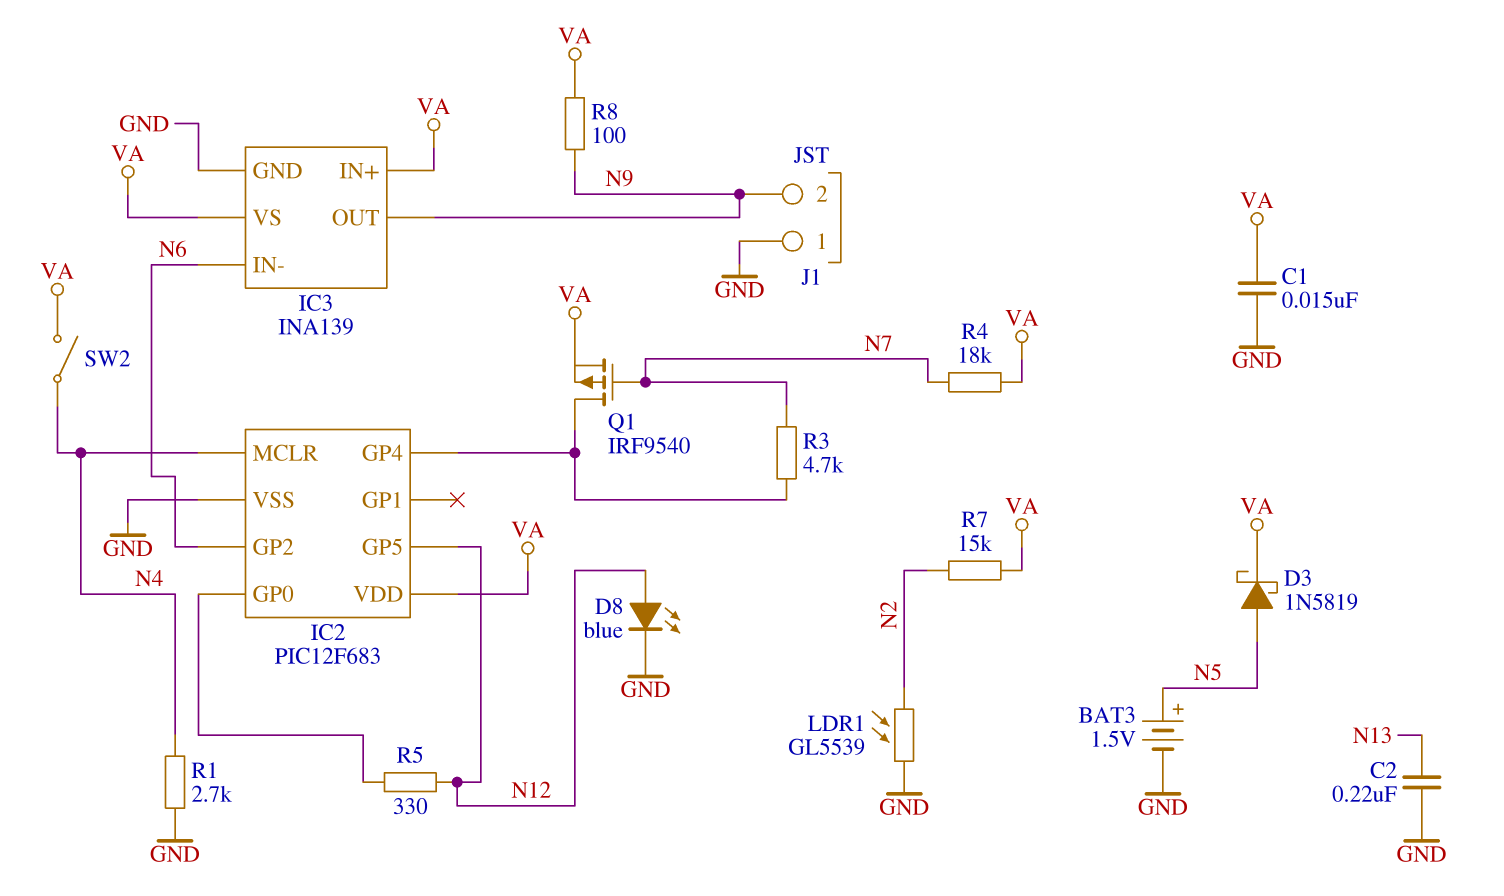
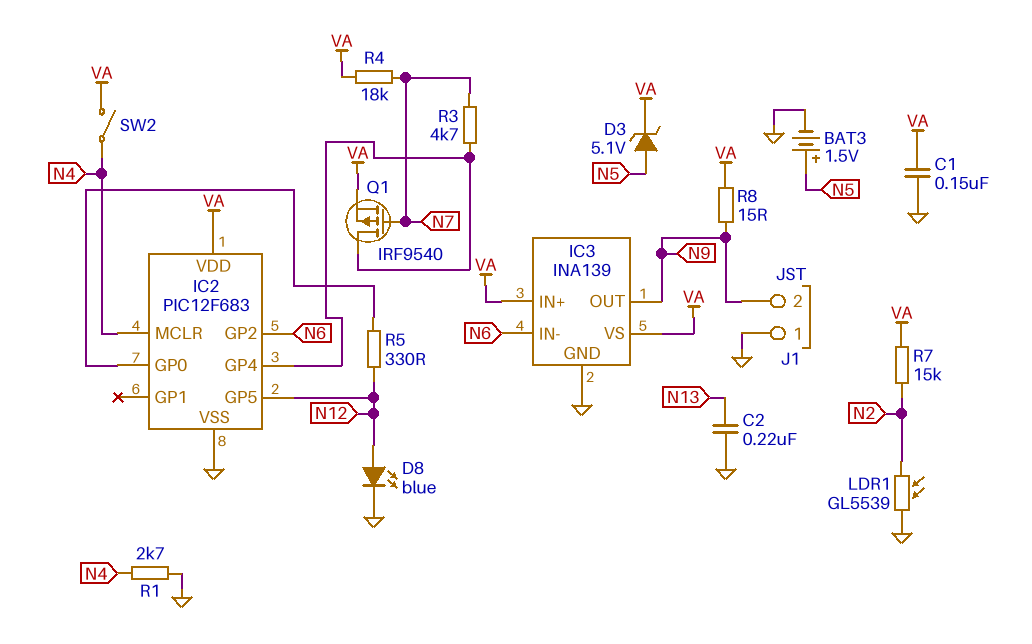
C1: 15nF (GND, VA) -> 150nF (GND, VA)
D3: schottky 1N5819 (A N5, K VA) -> zener 5.1V (A N5, K VA)
R8: 100 (N9, VA) -> 15 (N9, VA)

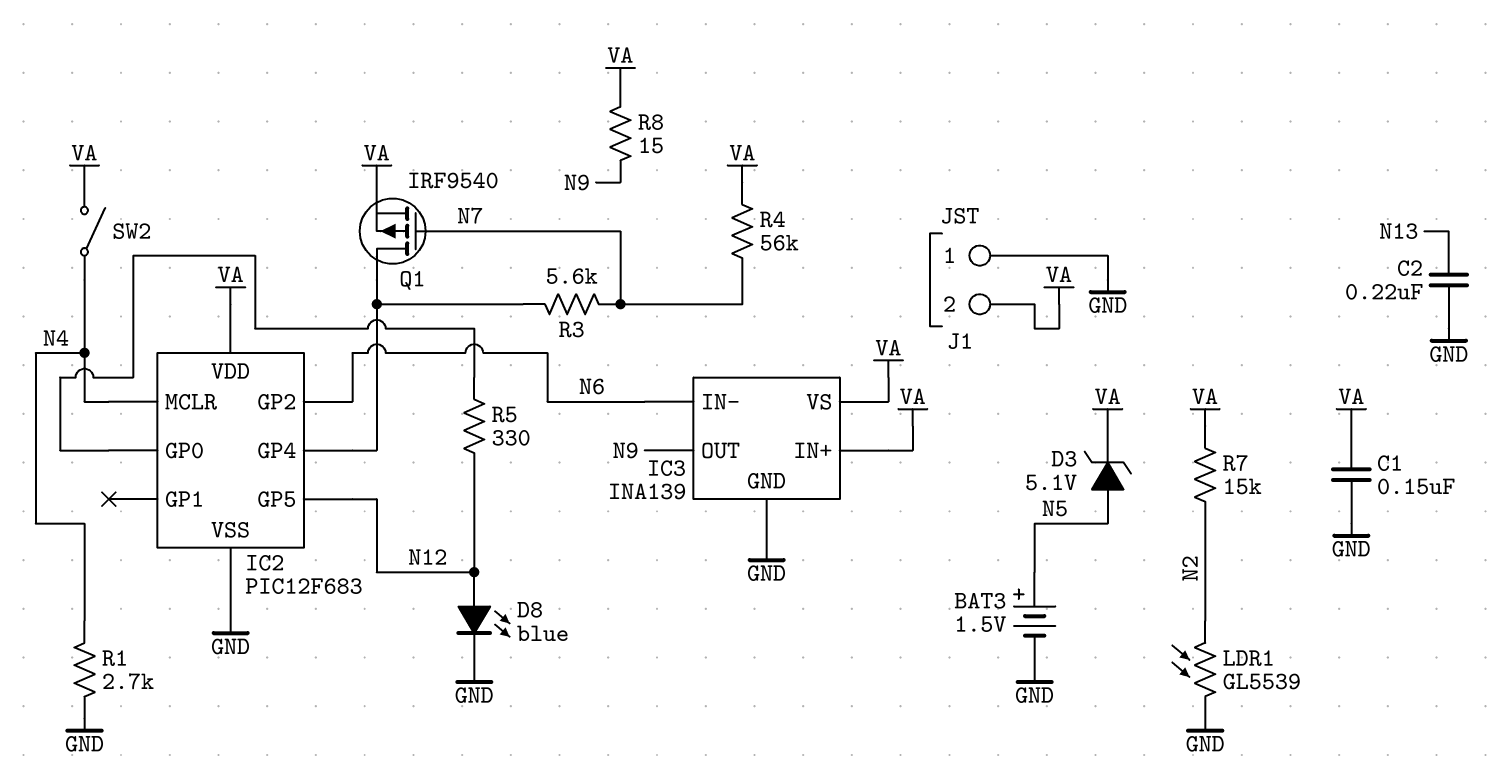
J1 pin 2: N9 -> VA
R3: 4.7k (IC2/GP4, N7) -> 5.6k (IC2/GP4, N7)
R4: 18k (N7, VA) -> 56k (N7, VA)

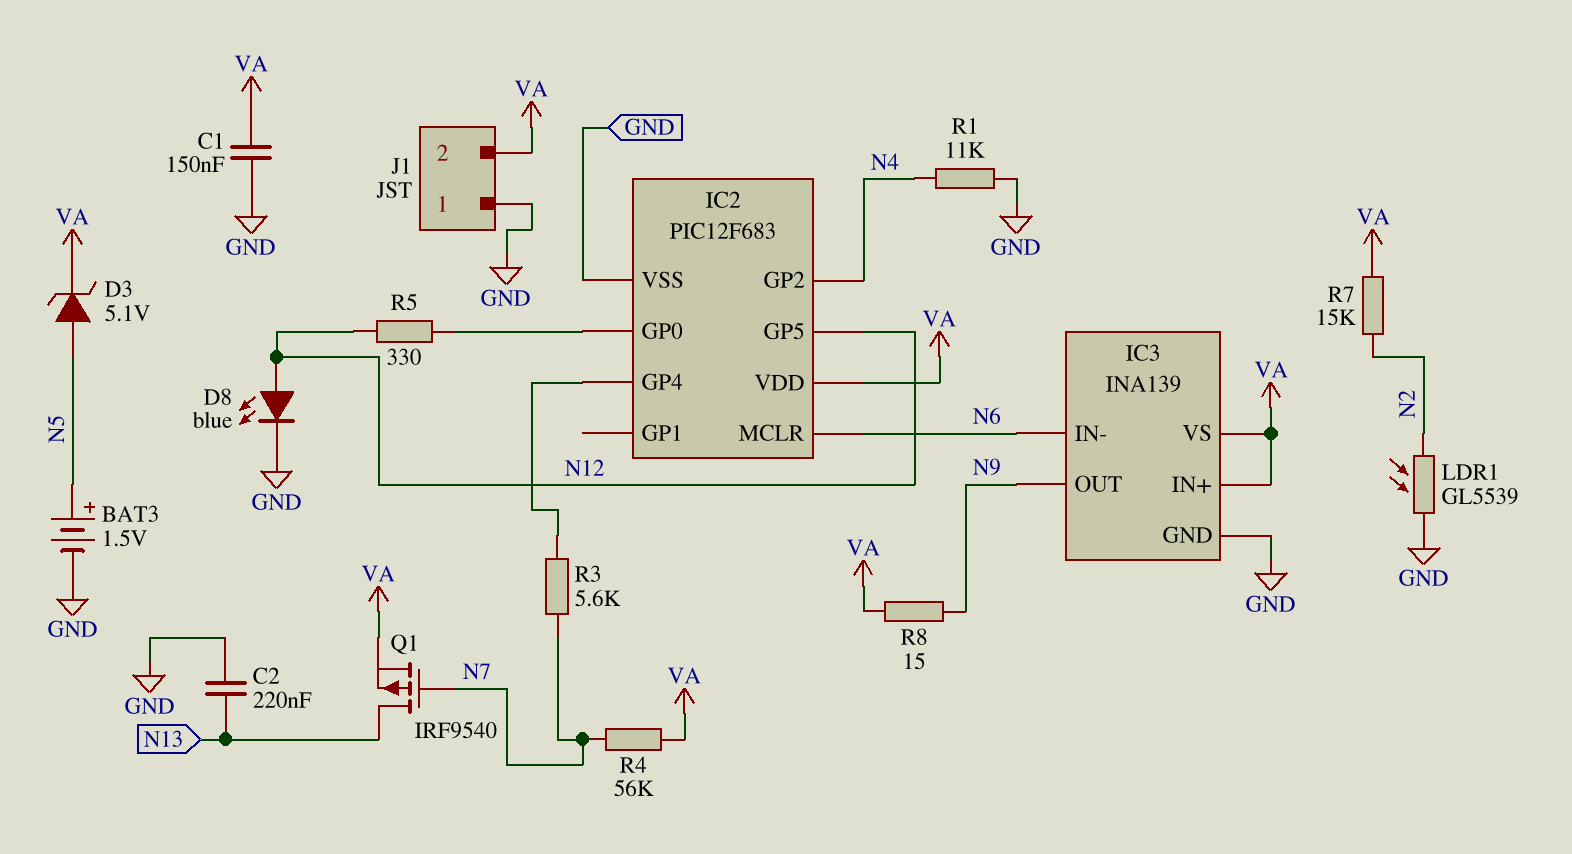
IC2 pin GP2: N6 -> N4
IC2 pin MCLR: N4 -> N6
Q1: PMOS IRF9540 (G N7, D IC2/GP4, S VA) -> PMOS IRF9540 (G N7, D N13, S VA)
R1: 2.7k (GND, N4) -> 11k (GND, N4)
SW2: switch (N4, VA) -> none

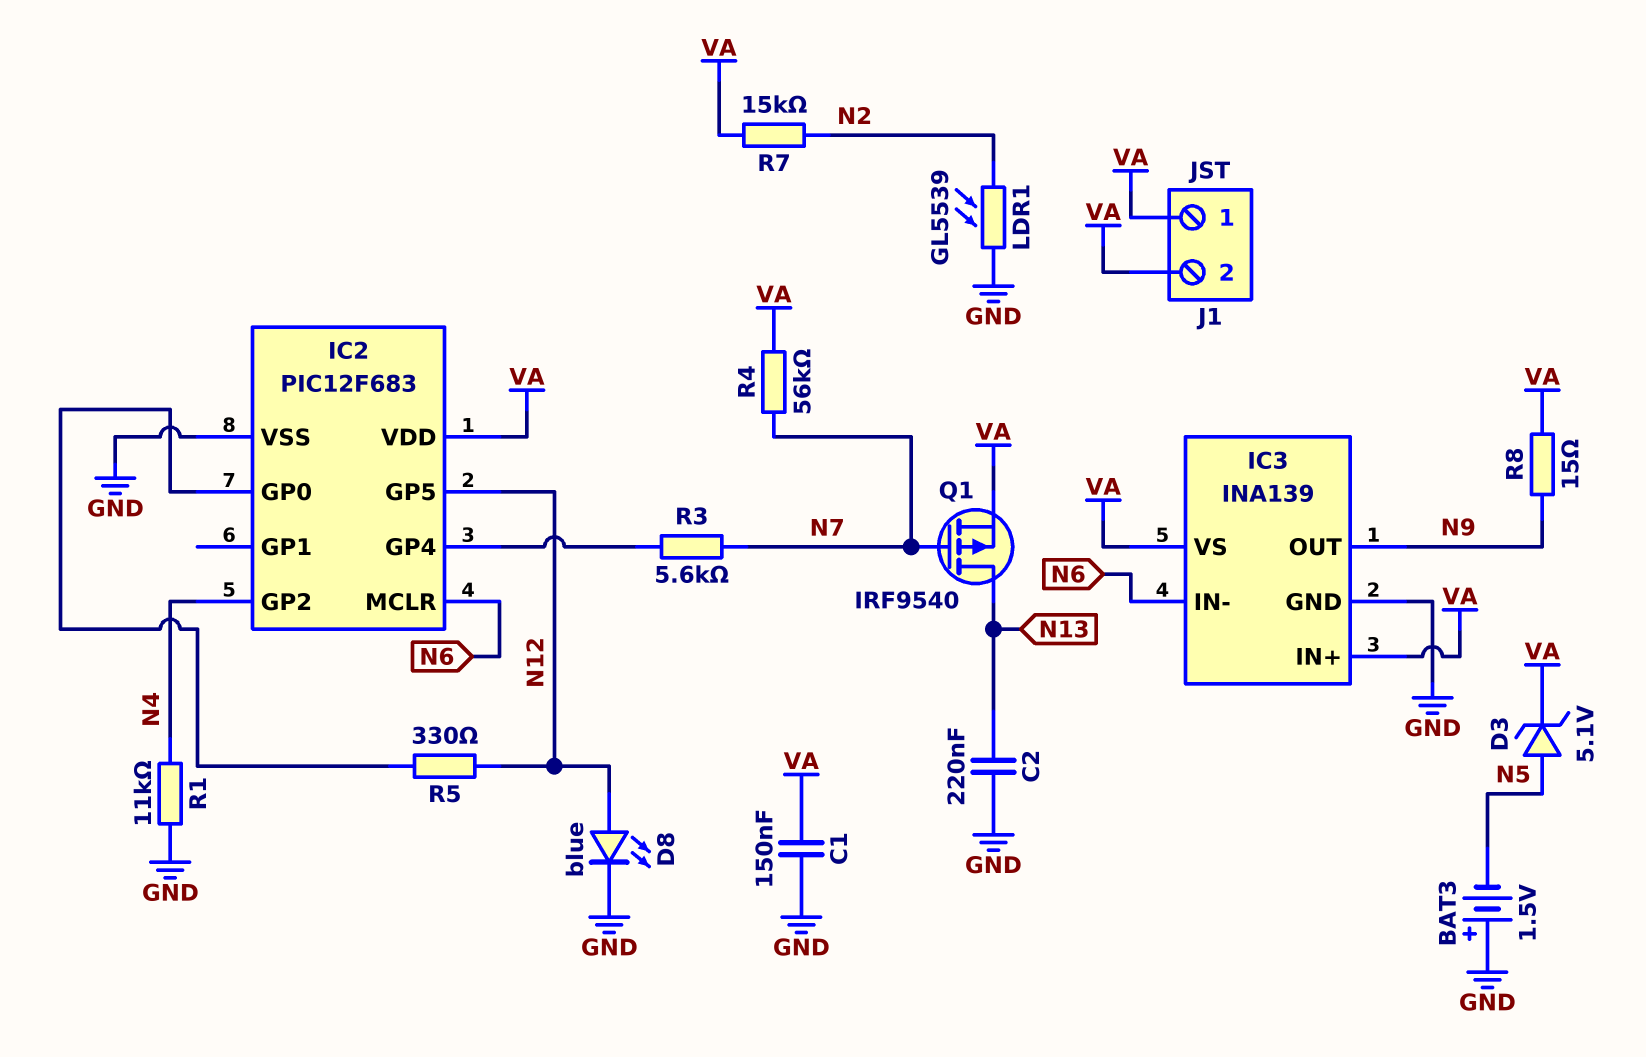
BAT3: 1.5V (plus N5, minus GND) -> 1.5V (plus GND, minus N5)
J1 pin 1: GND -> VA

